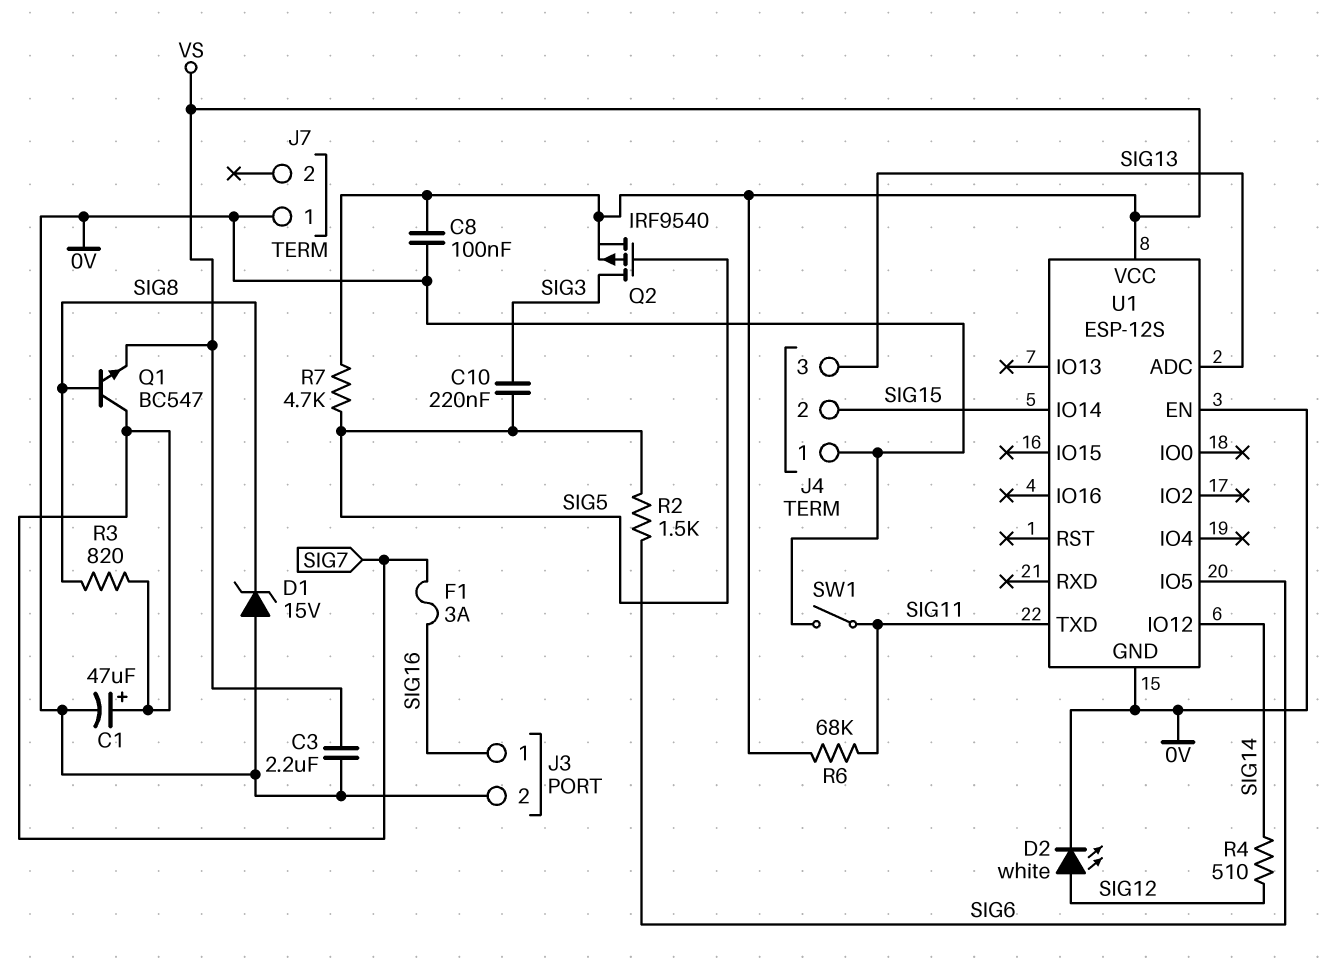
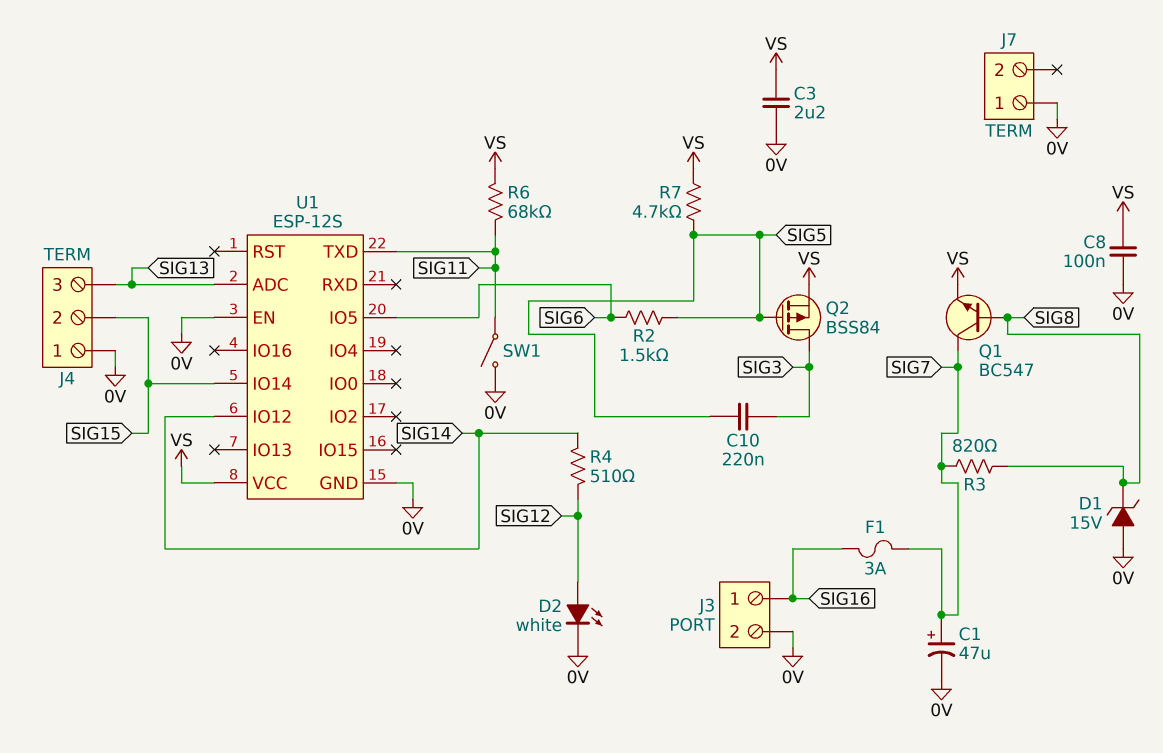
Q2: PMOS IRF9540 (G SIG5, D SIG3, S VS) -> PMOS BSS84 (G SIG5, D SIG3, S VS)

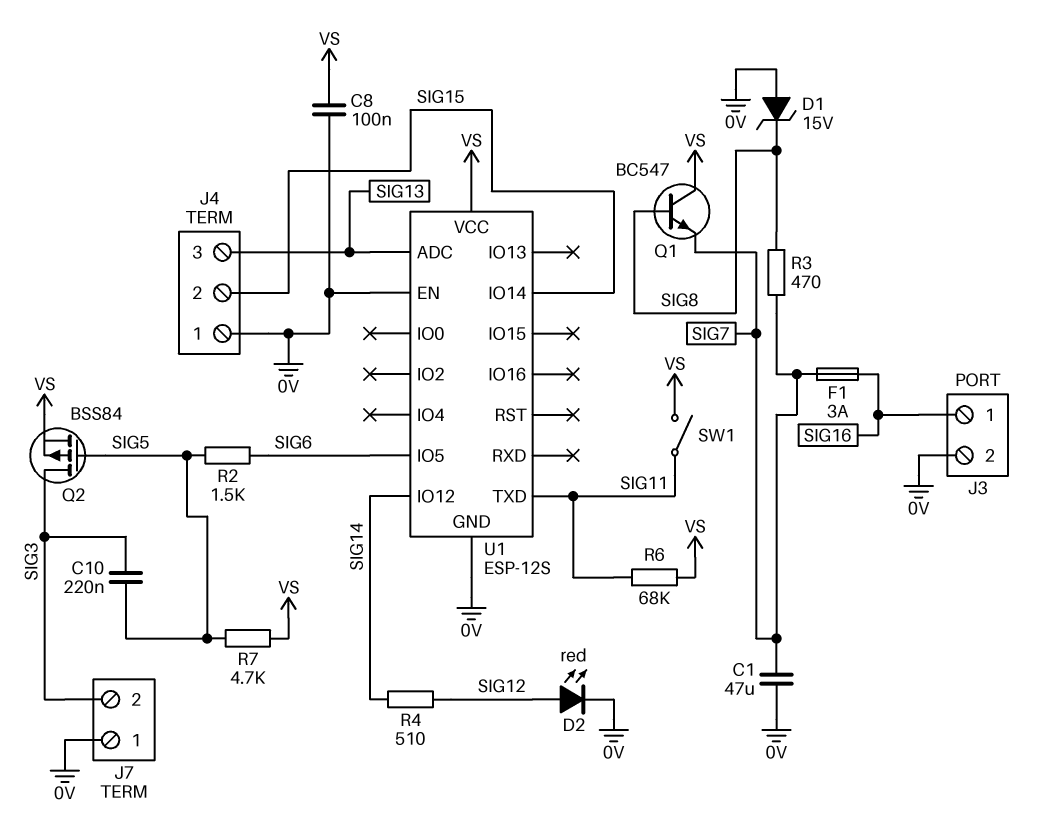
C1: 47uF (plus SIG7, minus 0V) -> 47uF (0V, SIG7)
C3: 2.2uF (0V, VS) -> none
D2: LED white (A SIG12, K 0V) -> LED red (A SIG12, K 0V)
J7 pin 2: none -> SIG3
Q1: NPN BC547 (B SIG8, C SIG7, E VS) -> NPN BC547 (B SIG8, C VS, E SIG7)
R3: 820 (SIG7, SIG8) -> 470 (SIG7, SIG8)
SW1: switch (0V, SIG11) -> switch (SIG11, VS)

